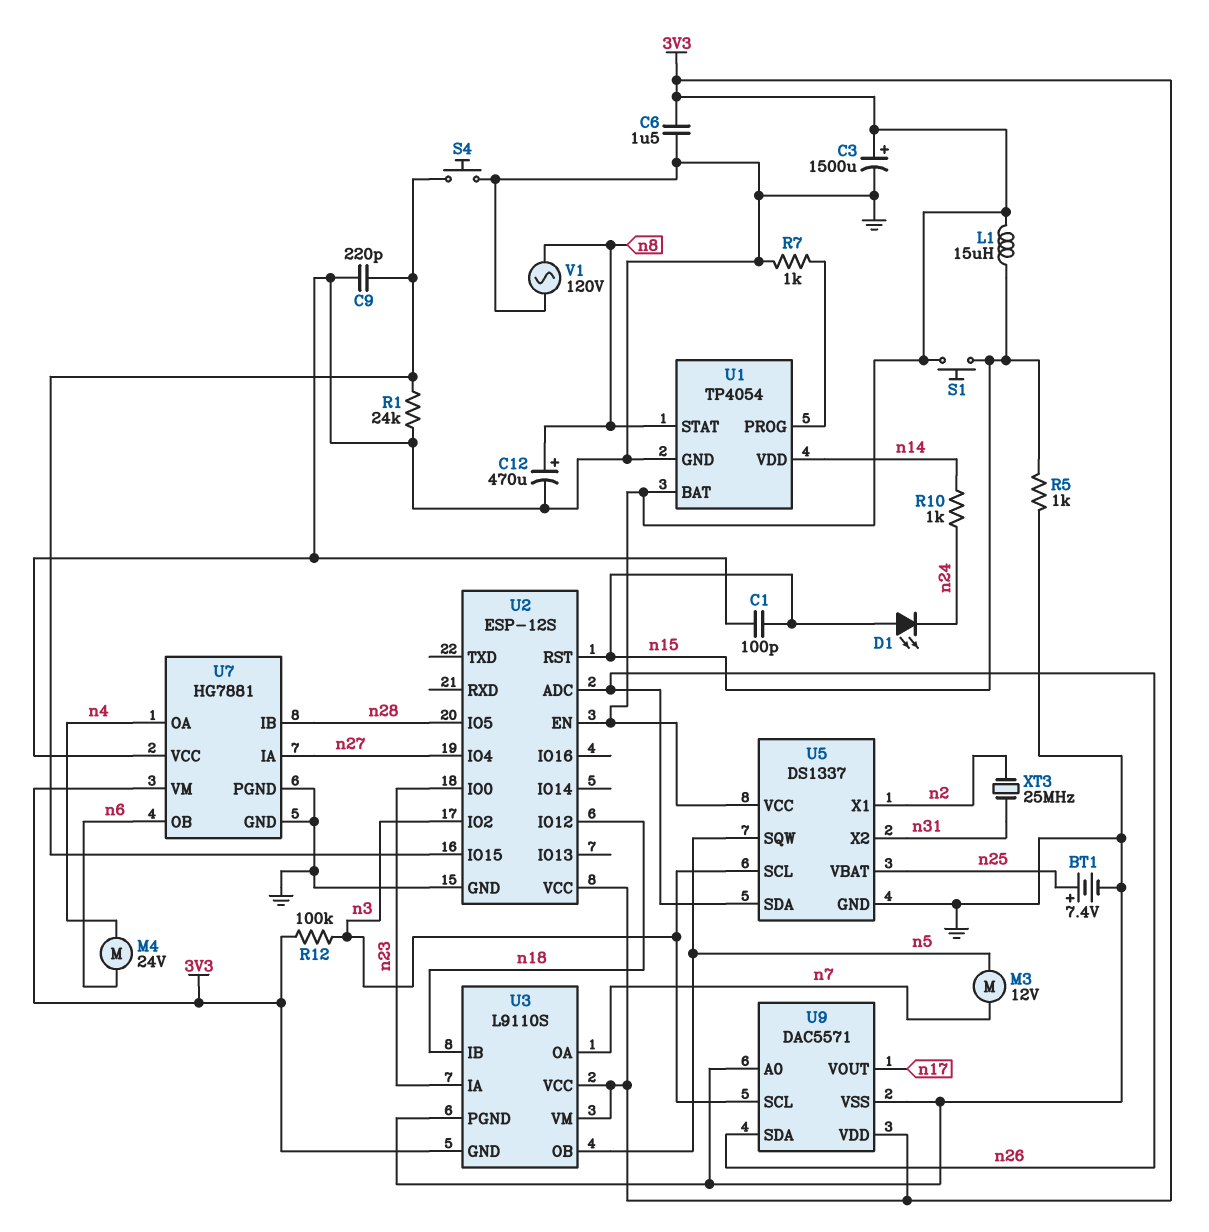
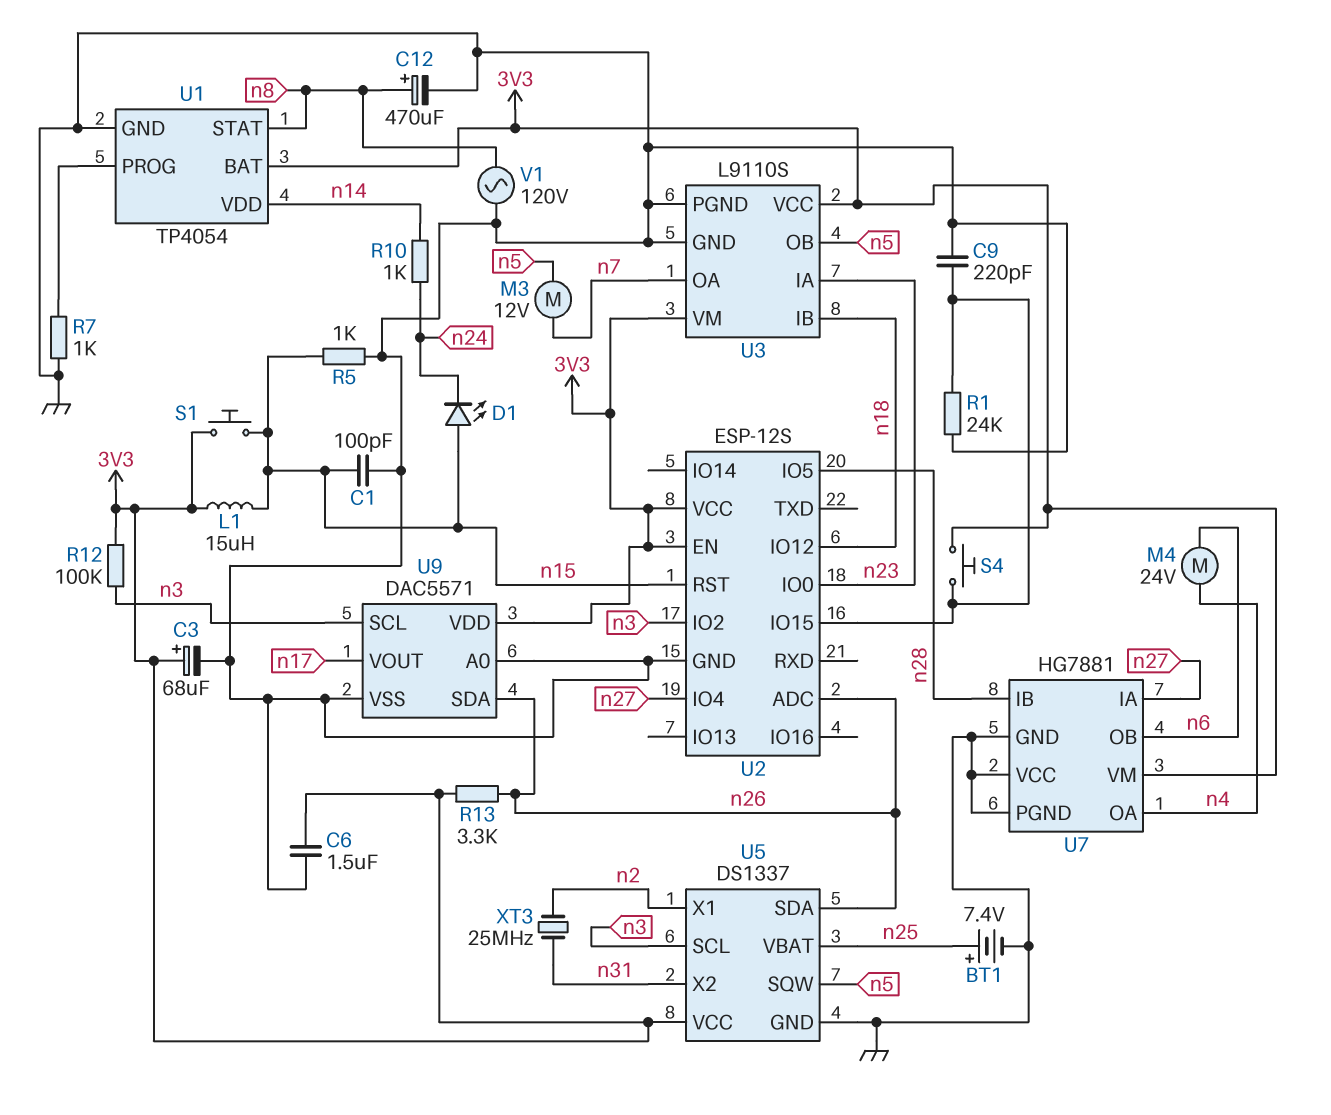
C3: 1500uF (plus 3V3, minus GND) -> 68uF (plus 3V3, minus GND)
R13: none -> 3.3k (3V3, n26)
S4: button (GND, U2/IO15) -> button (3V3, U2/IO15)
U3 pin GND: 3V3 -> GND

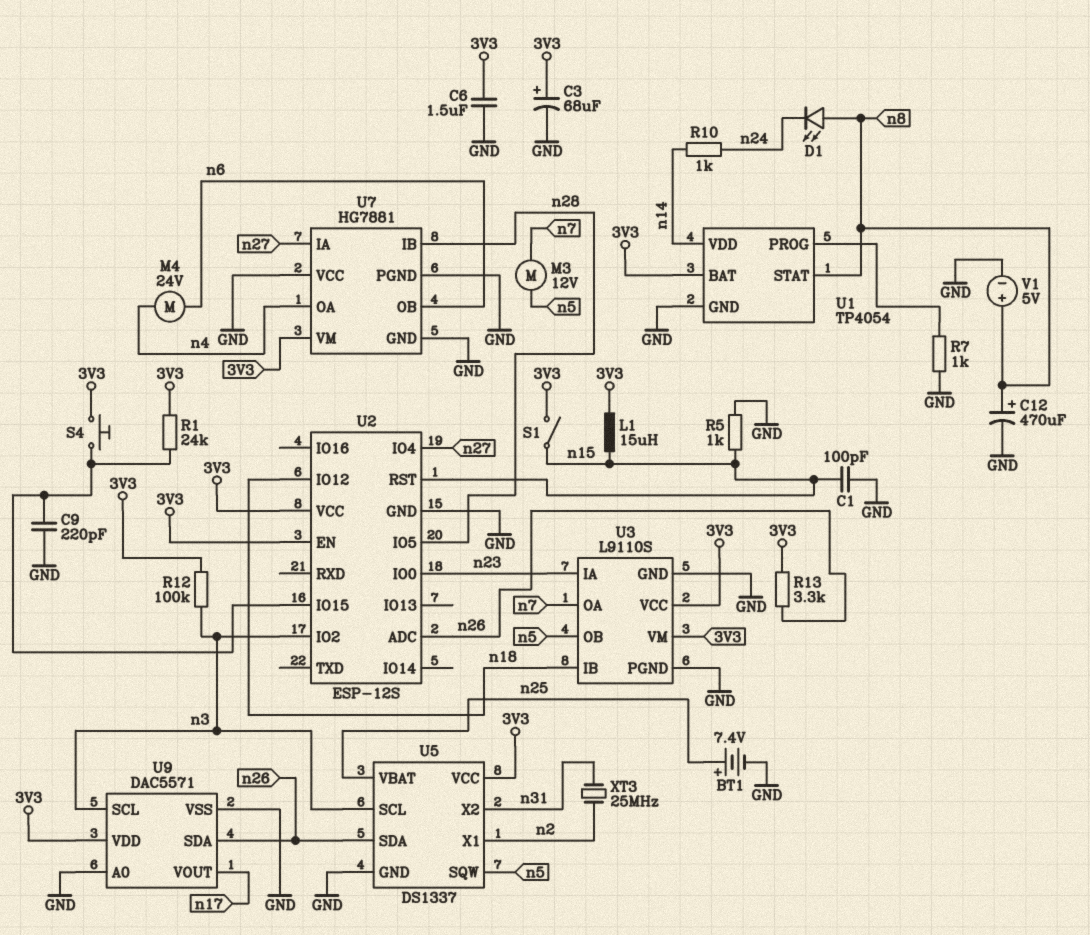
D1: LED (A n15, K n24) -> LED (A n8, K n24)
R1: 24k (GND, U2/IO15) -> 24k (3V3, U2/IO15)
S1: button (3V3, n15) -> switch (3V3, n15)
V1: AC 120V (GND, n8) -> 5V (plus n8, minus GND)

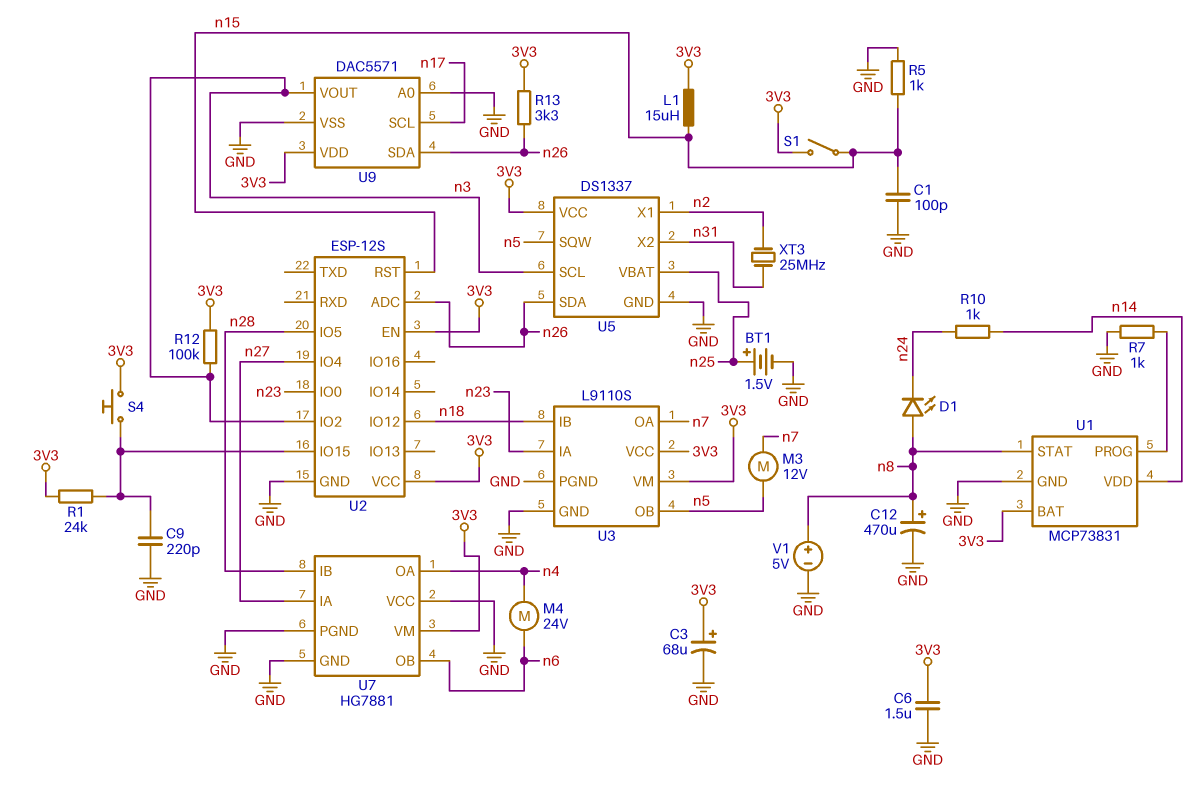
BT1: 7.4V (plus n25, minus GND) -> 1.5V (plus n25, minus GND)
U1: TP4054 -> MCP73831
U9 pin SCL: n3 -> n17
U9 pin VOUT: n17 -> n3

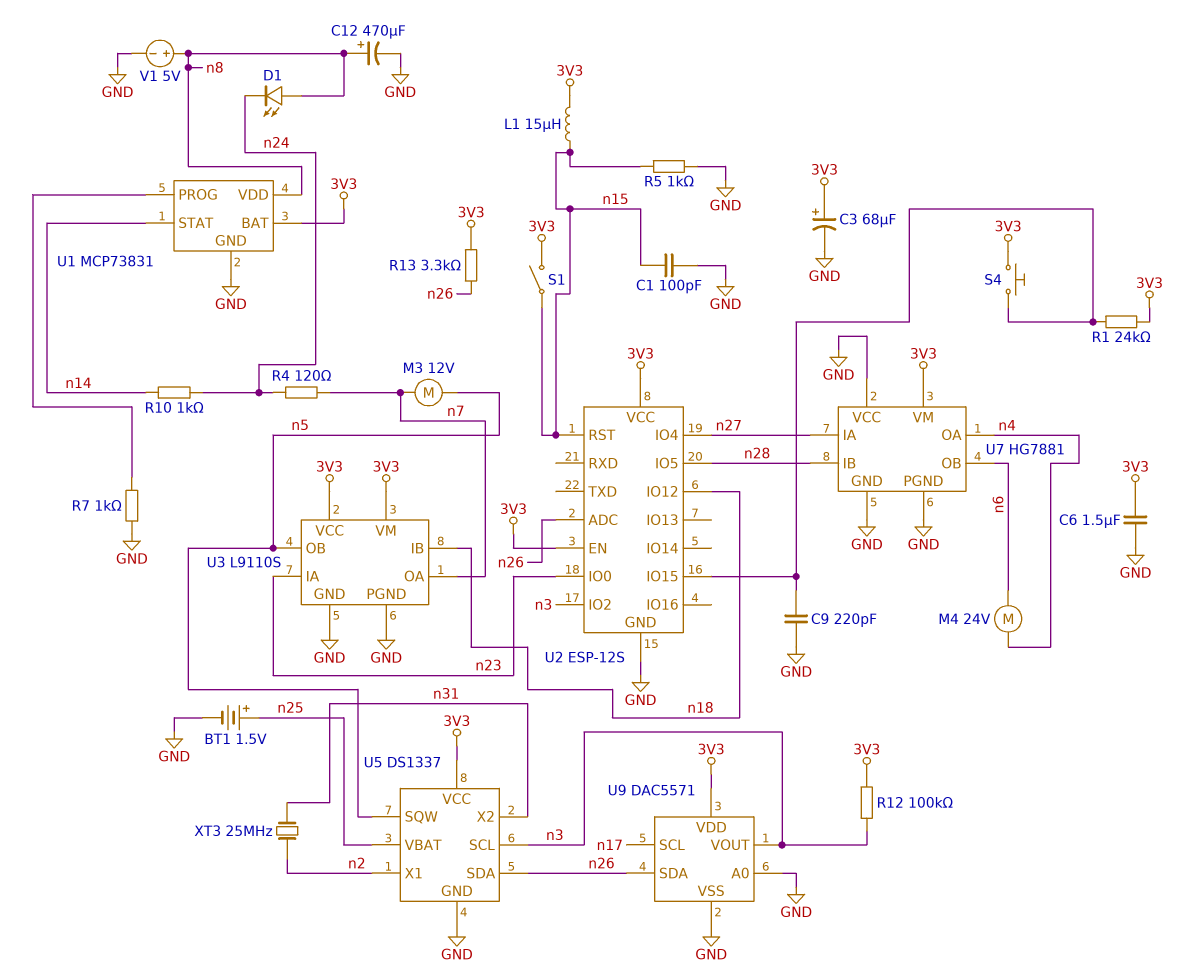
R4: none -> 120 (n7, n24)
U1 pin STAT: n8 -> n14
U1 pin VDD: n14 -> n8

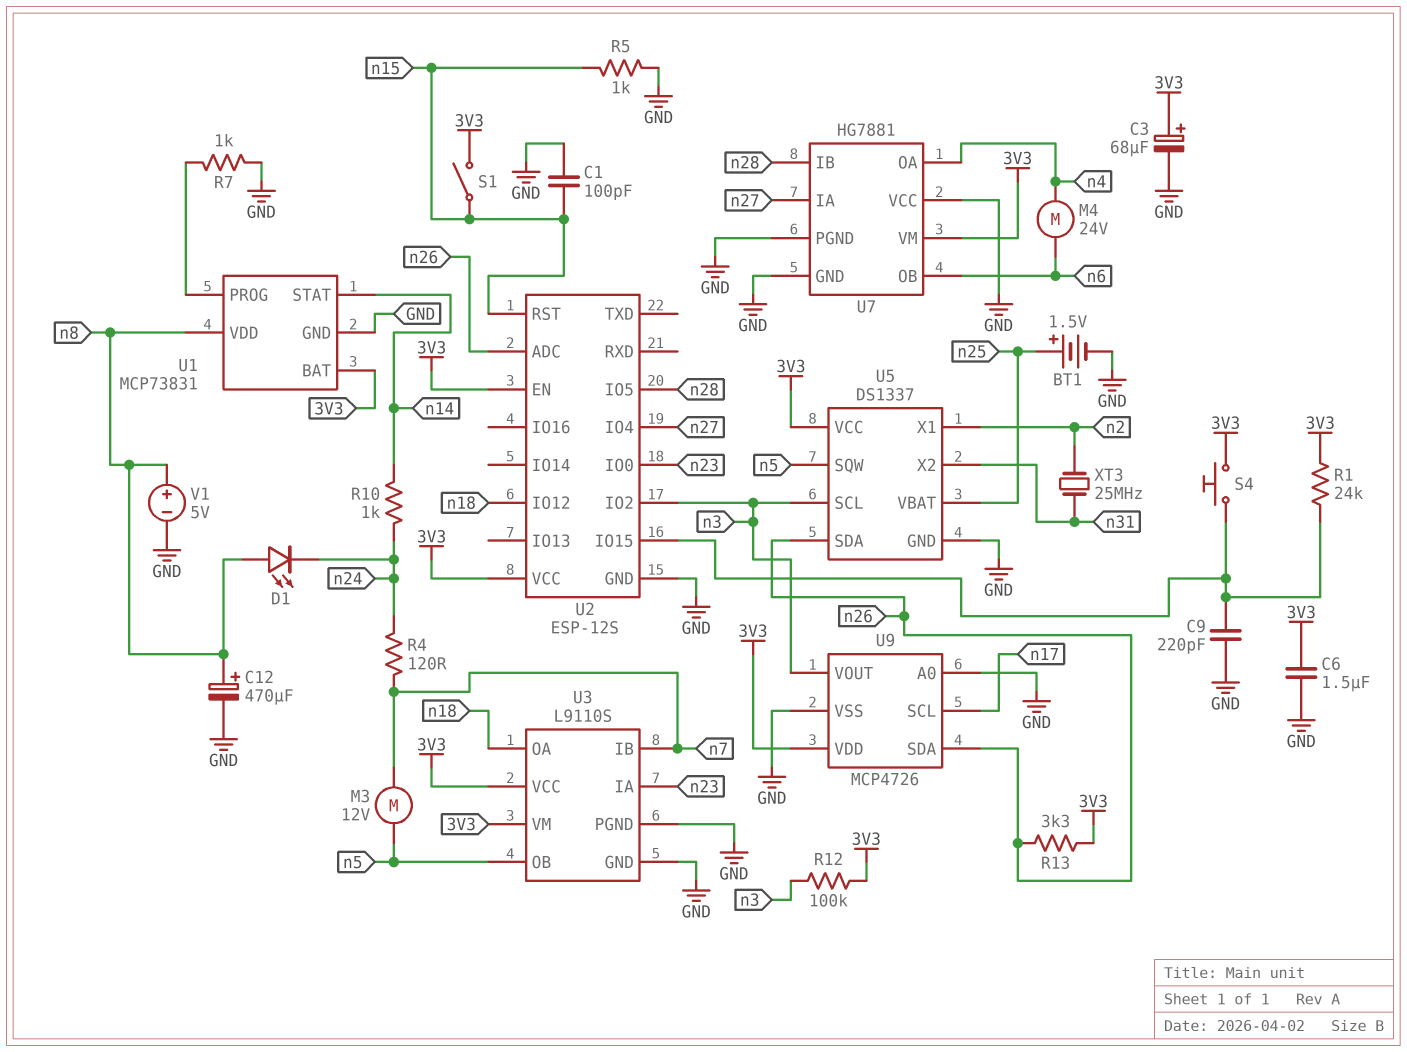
L1: 15uH (3V3, n15) -> none
U3 pin IB: n18 -> n7
U3 pin OA: n7 -> n18
U9: DAC5571 -> MCP4726

